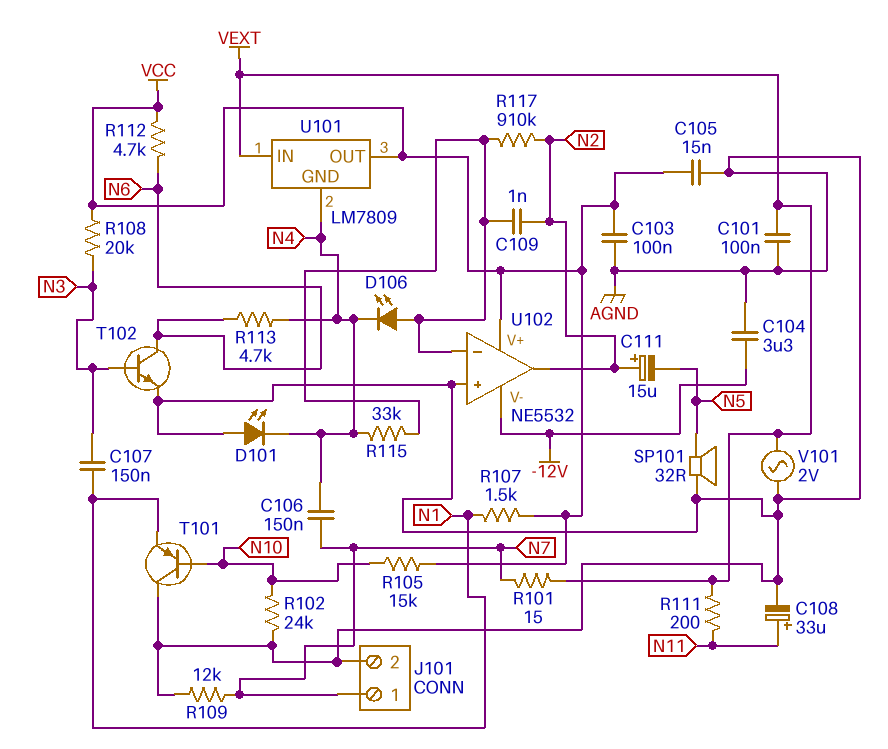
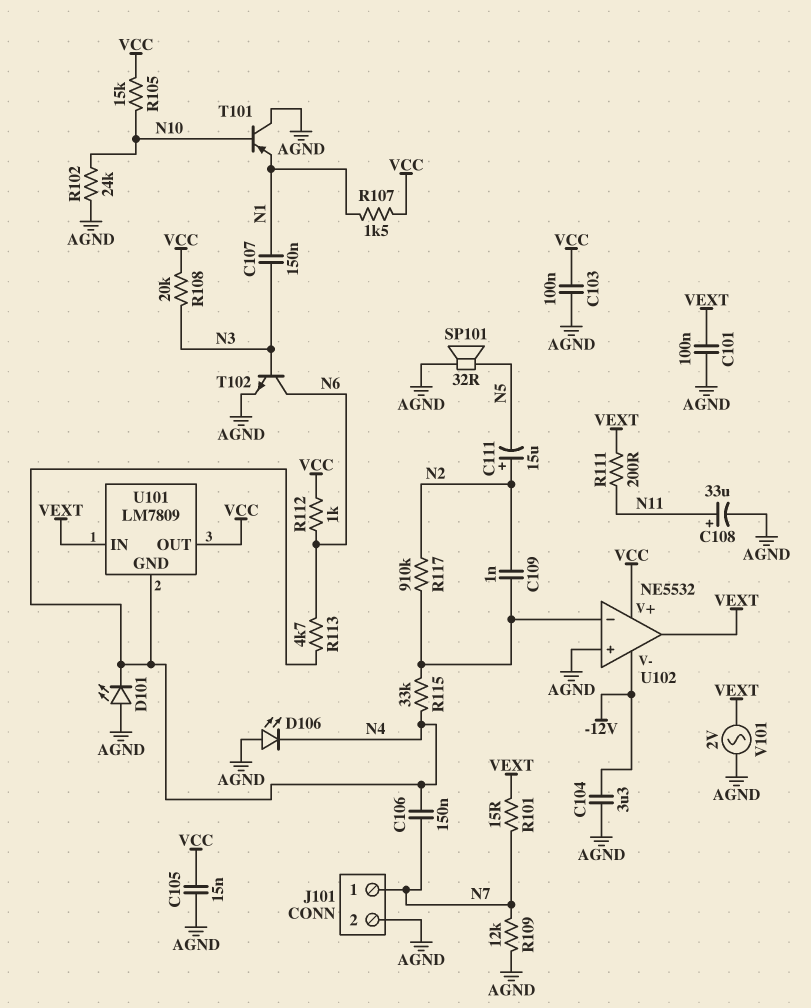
D106: LED (A U102/in-, K N4) -> LED (A AGND, K N4)
R112: 4.7k (N6, VCC) -> 1k (N6, VCC)
U102 pin out: N2 -> VEXT

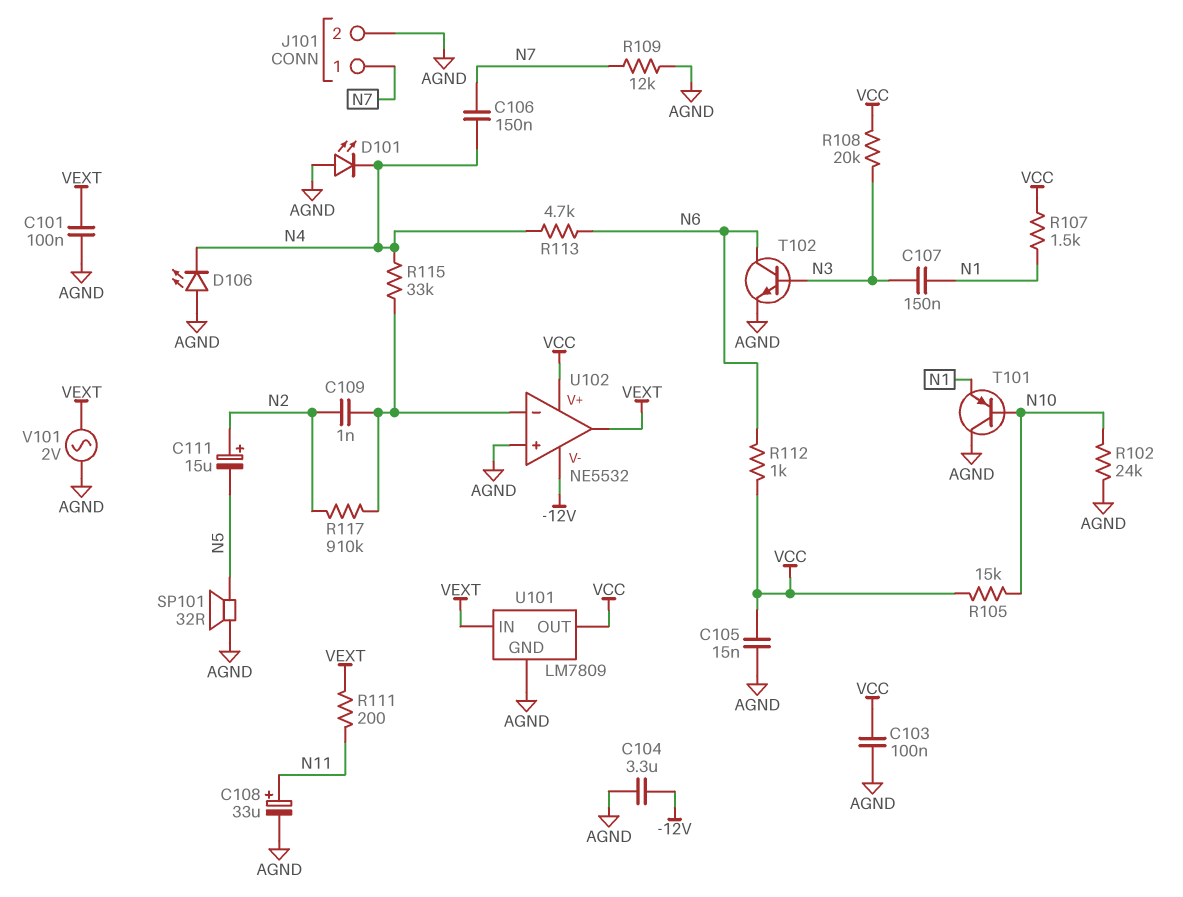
R101: 15 (N7, VEXT) -> none
U101 pin GND: N4 -> AGND

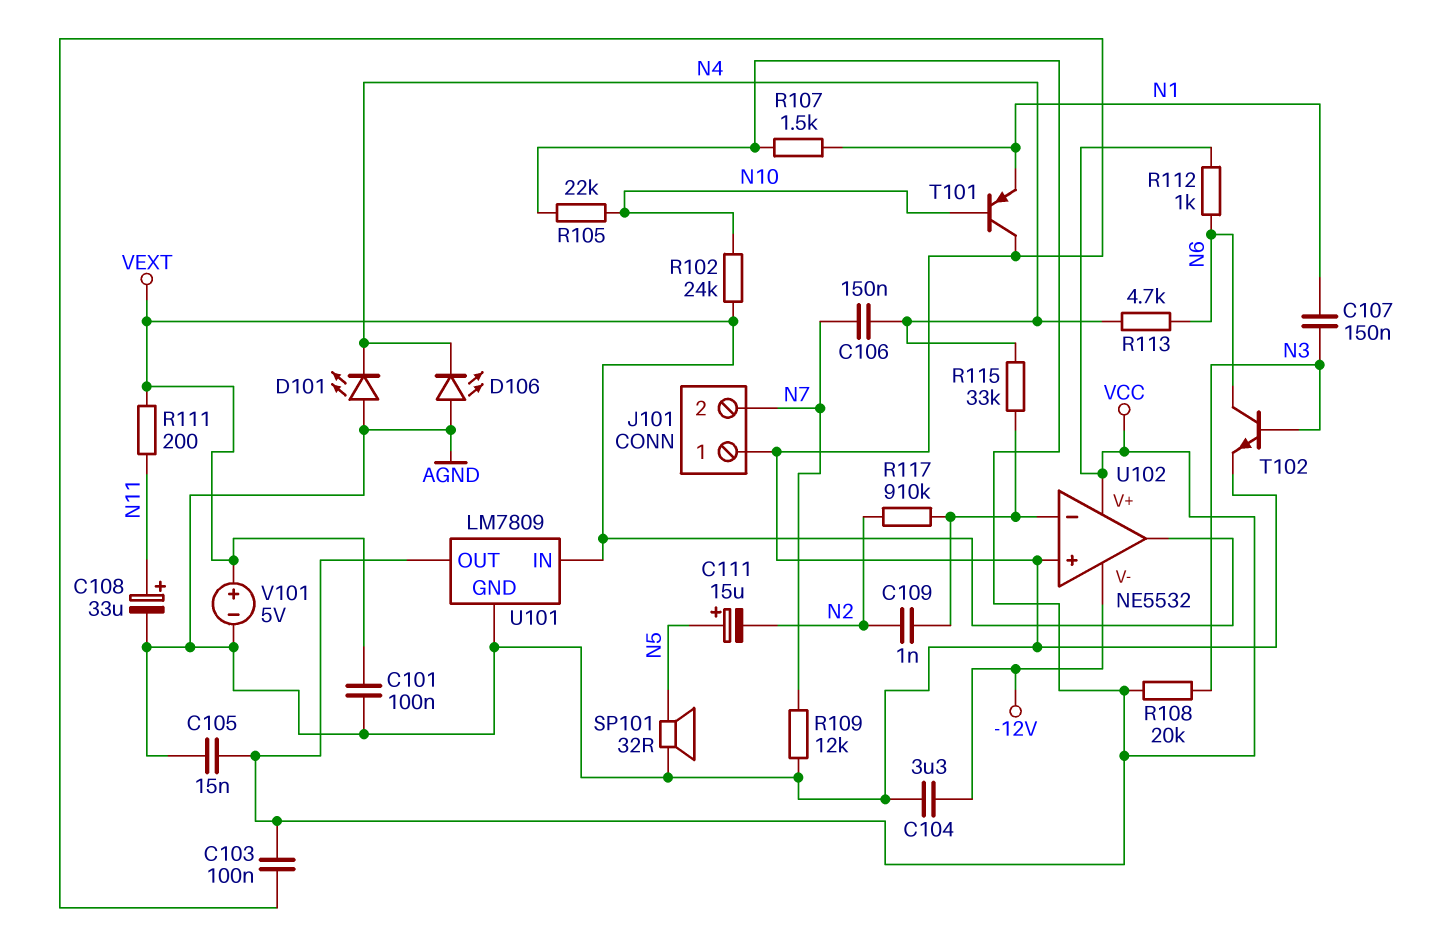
C111: 15uF (plus N2, minus N5) -> 15uF (plus N5, minus N2)
J101 pin 1: N7 -> AGND
J101 pin 2: AGND -> N7
R102: 24k (AGND, N10) -> 24k (N10, VEXT)
R105: 15k (N10, VCC) -> 22k (N10, VCC)
V101: AC 2V (AGND, VEXT) -> 5V (plus VEXT, minus AGND)

